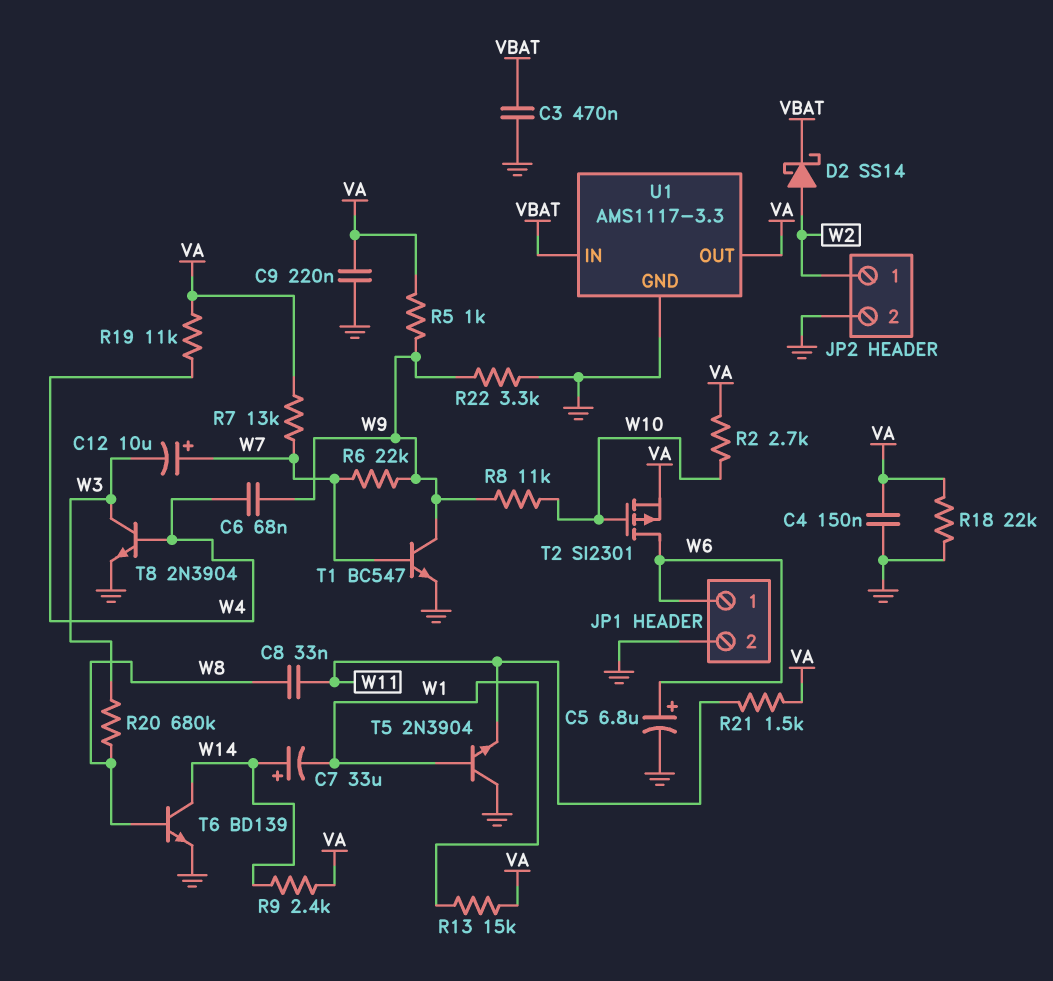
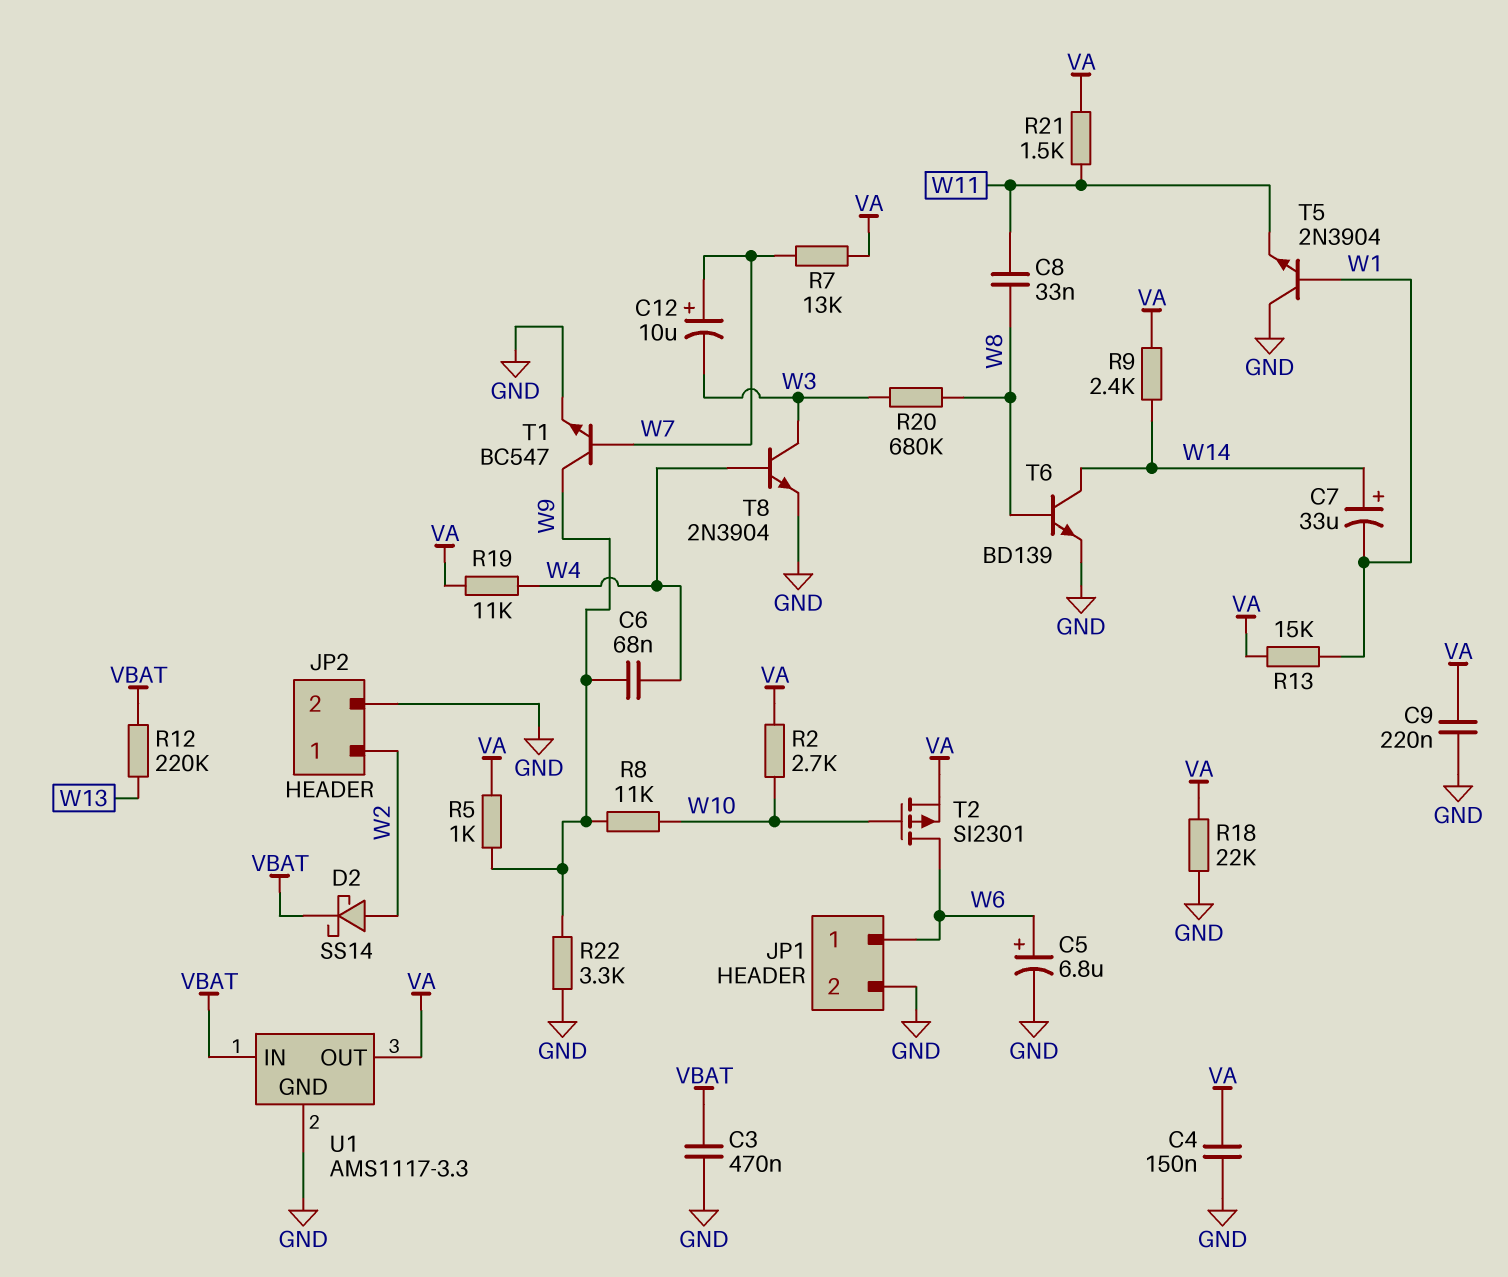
R6: 22k (W7, W9) -> none
R12: none -> 220k (VBAT, W13)

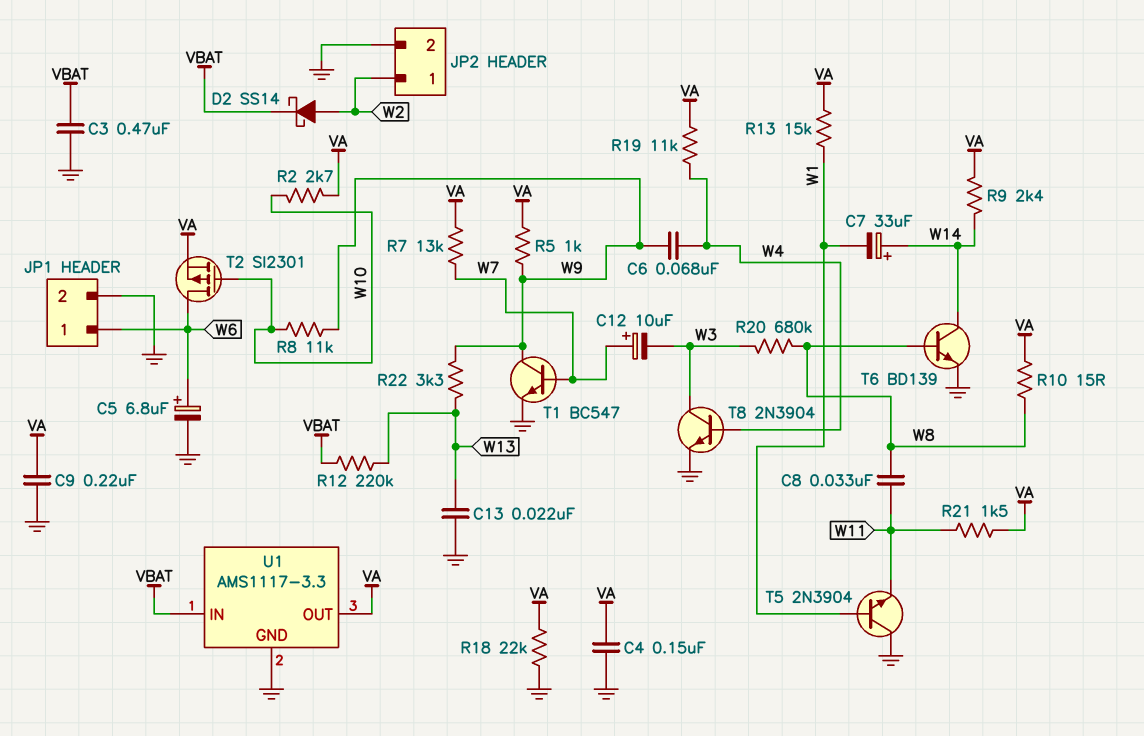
C13: none -> 22nF (GND, W13)
R10: none -> 15 (VA, W8)
R22: 3.3k (GND, W9) -> 3.3k (W9, W13)

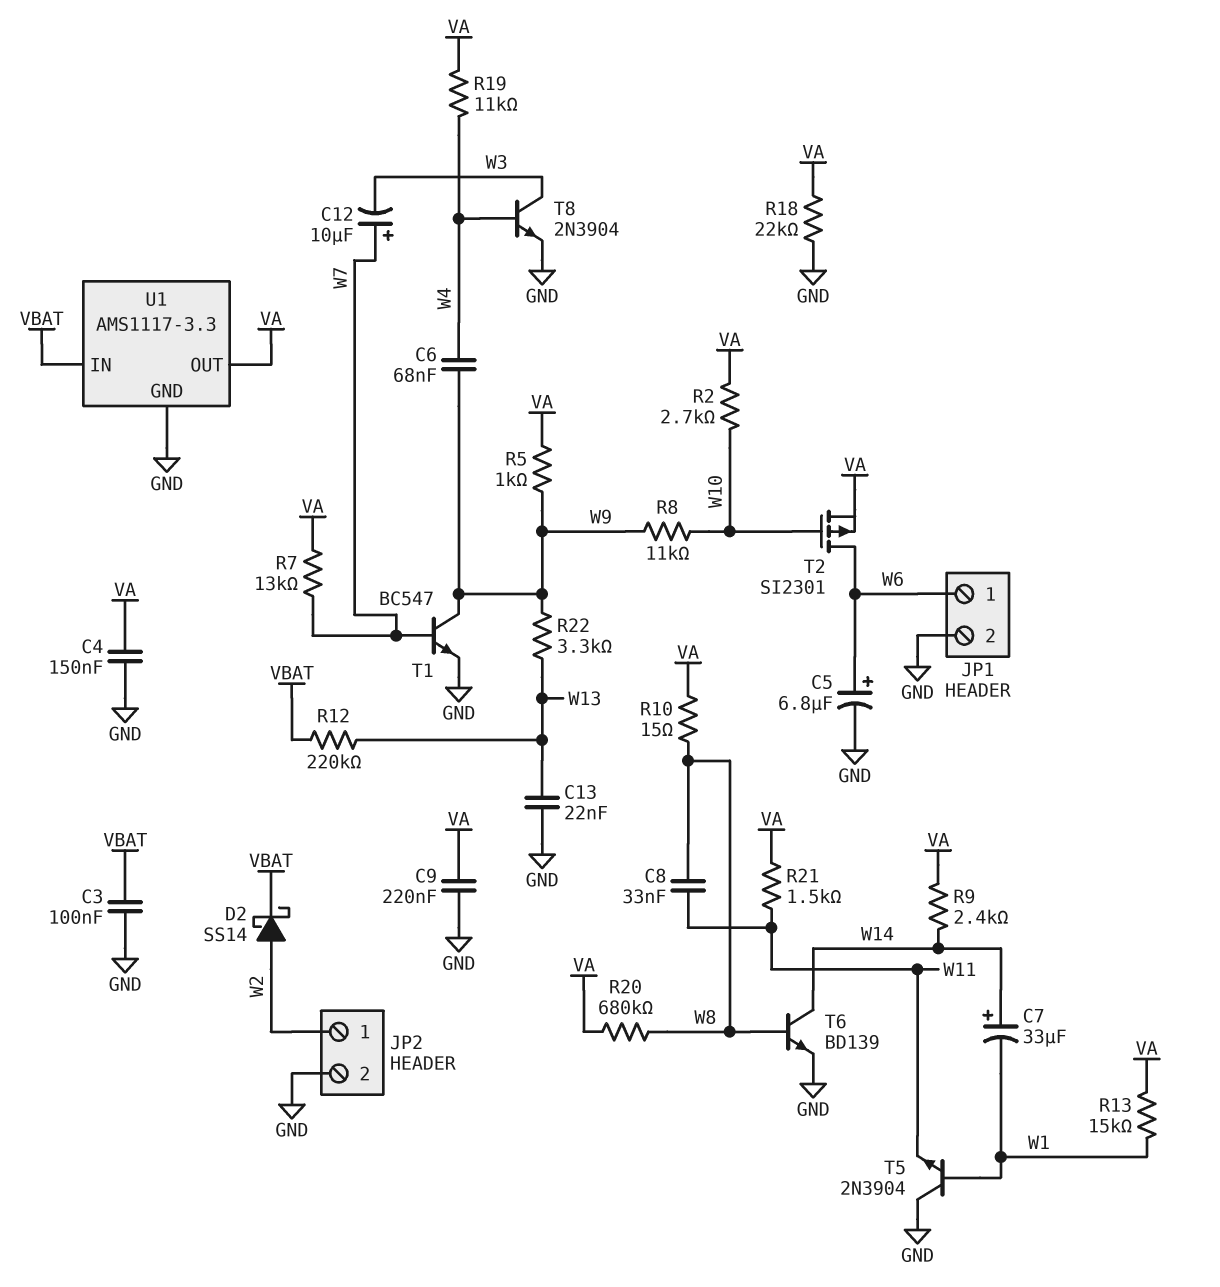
C3: 470nF (GND, VBAT) -> 100nF (GND, VBAT)
R20: 680k (W3, W8) -> 680k (VA, W8)

